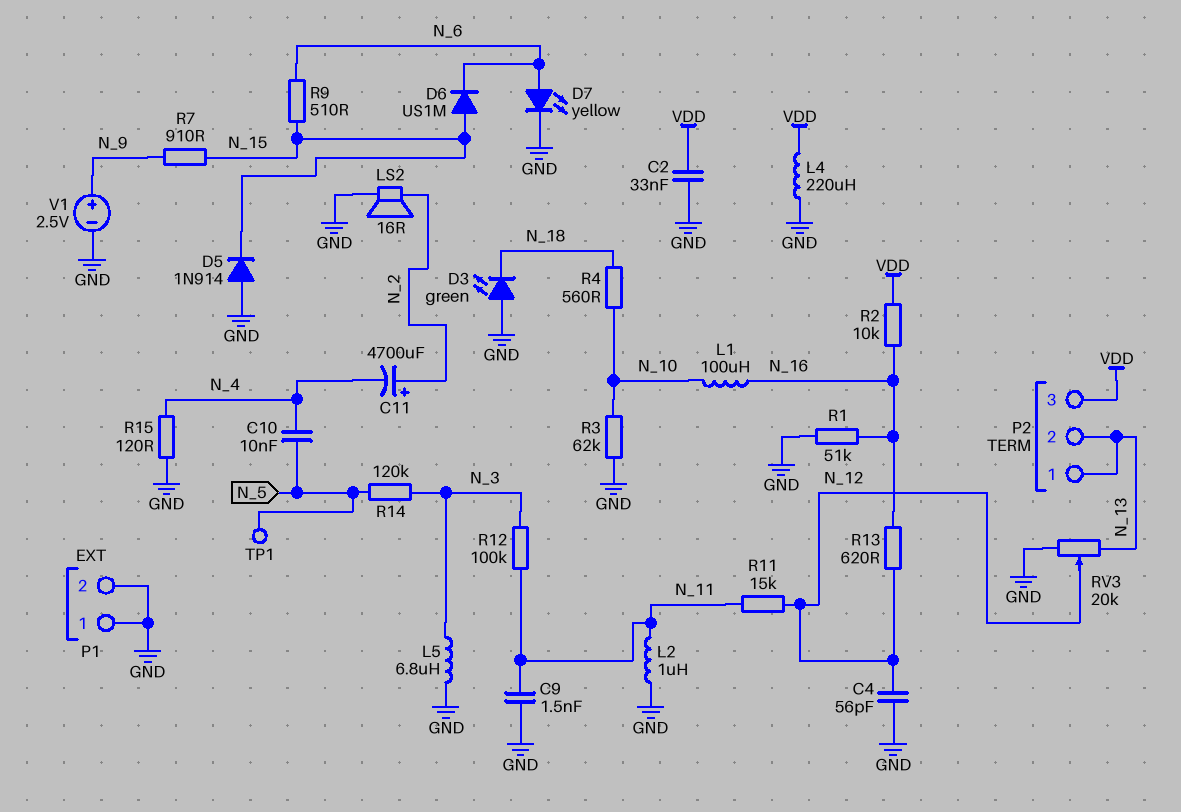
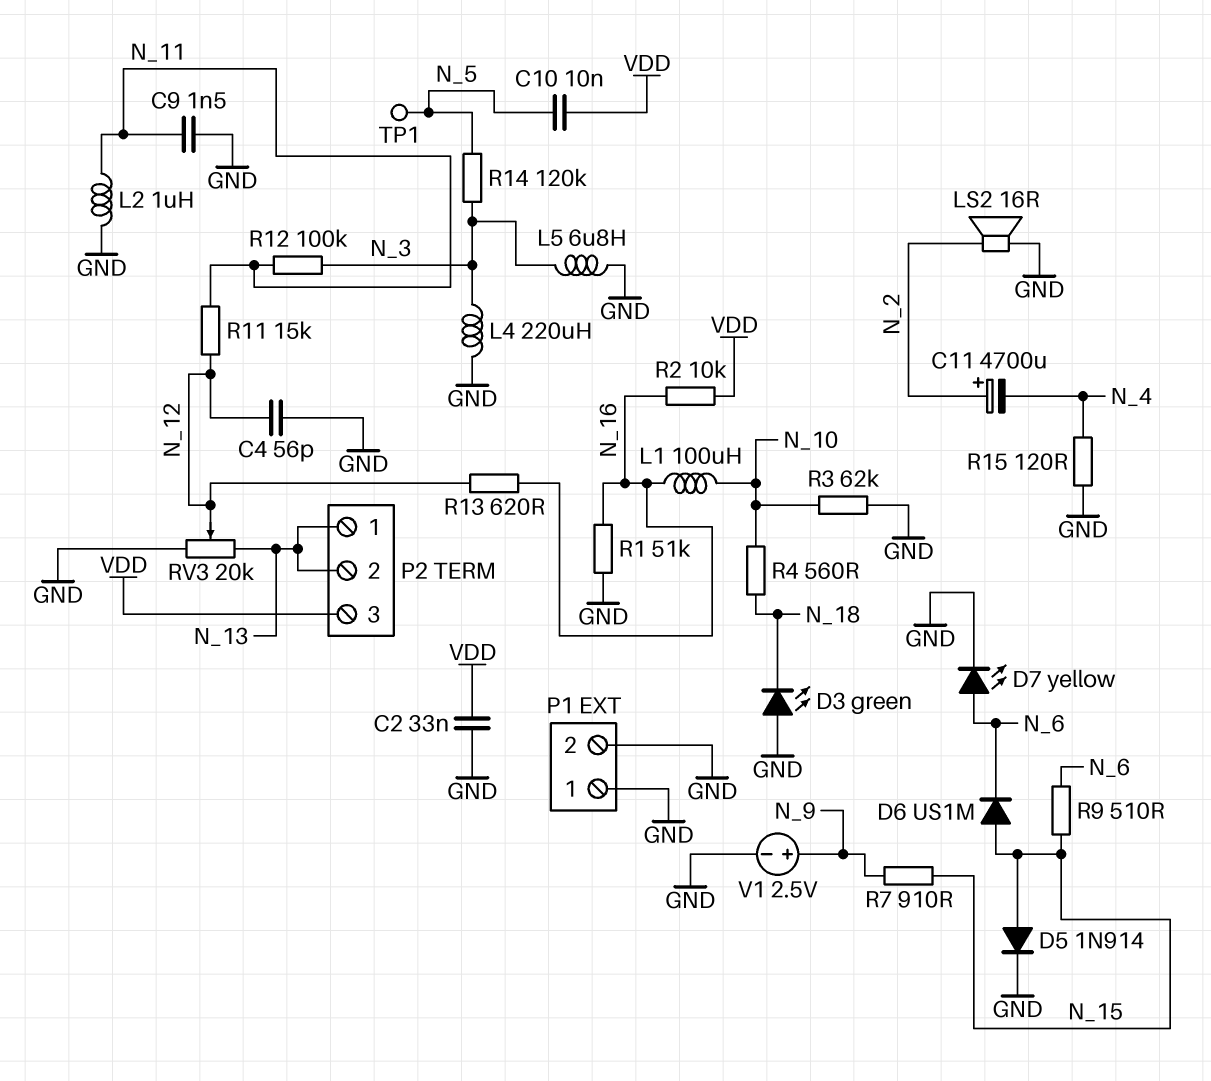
C10: 10nF (N_4, N_5) -> 10nF (N_5, VDD)
D5: diode 1N914 (A GND, K N_15) -> diode 1N914 (A N_15, K GND)
L4: 220uH (GND, VDD) -> 220uH (GND, N_3)

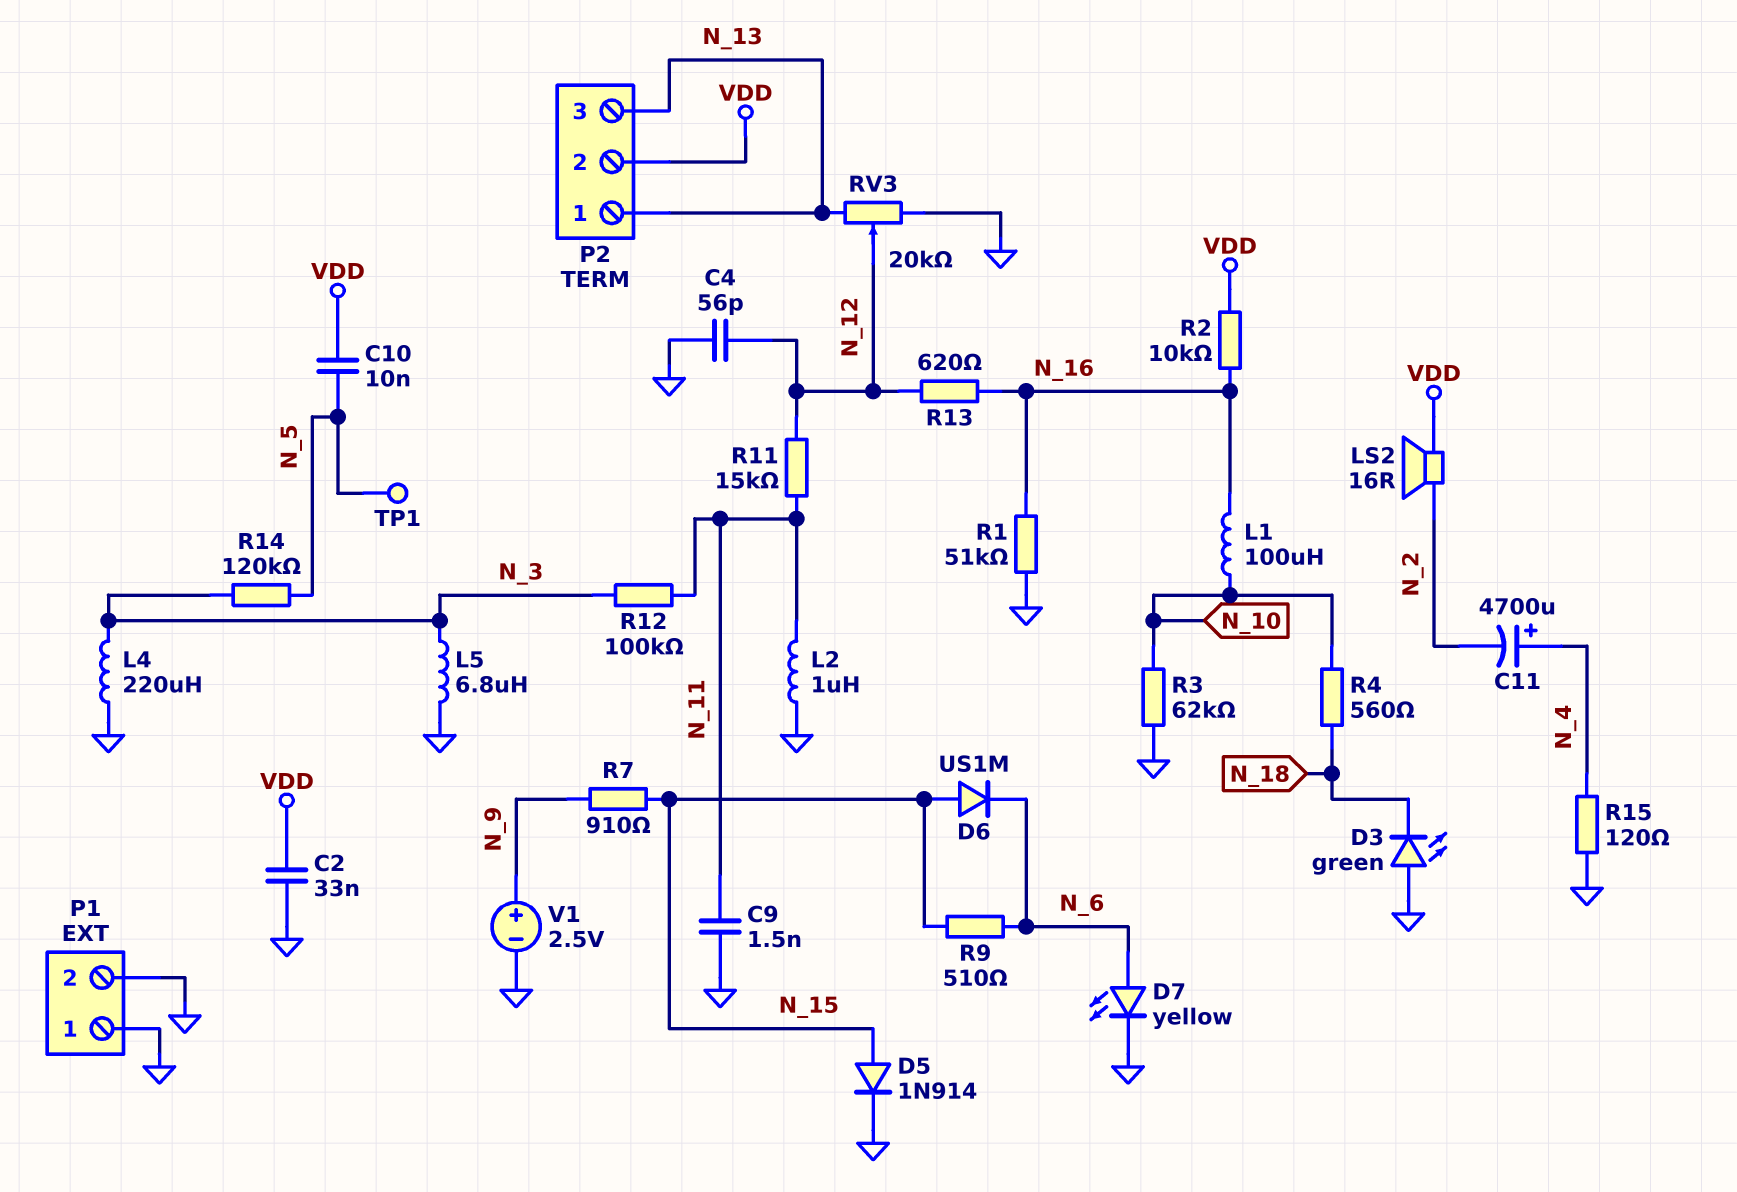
C11: 4700uF (plus N_2, minus N_4) -> 4700uF (plus N_4, minus N_2)
LS2: speaker 16R (GND, N_2) -> speaker 16R (N_2, VDD)
P2 pin 2: N_13 -> VDD
P2 pin 3: VDD -> N_13

